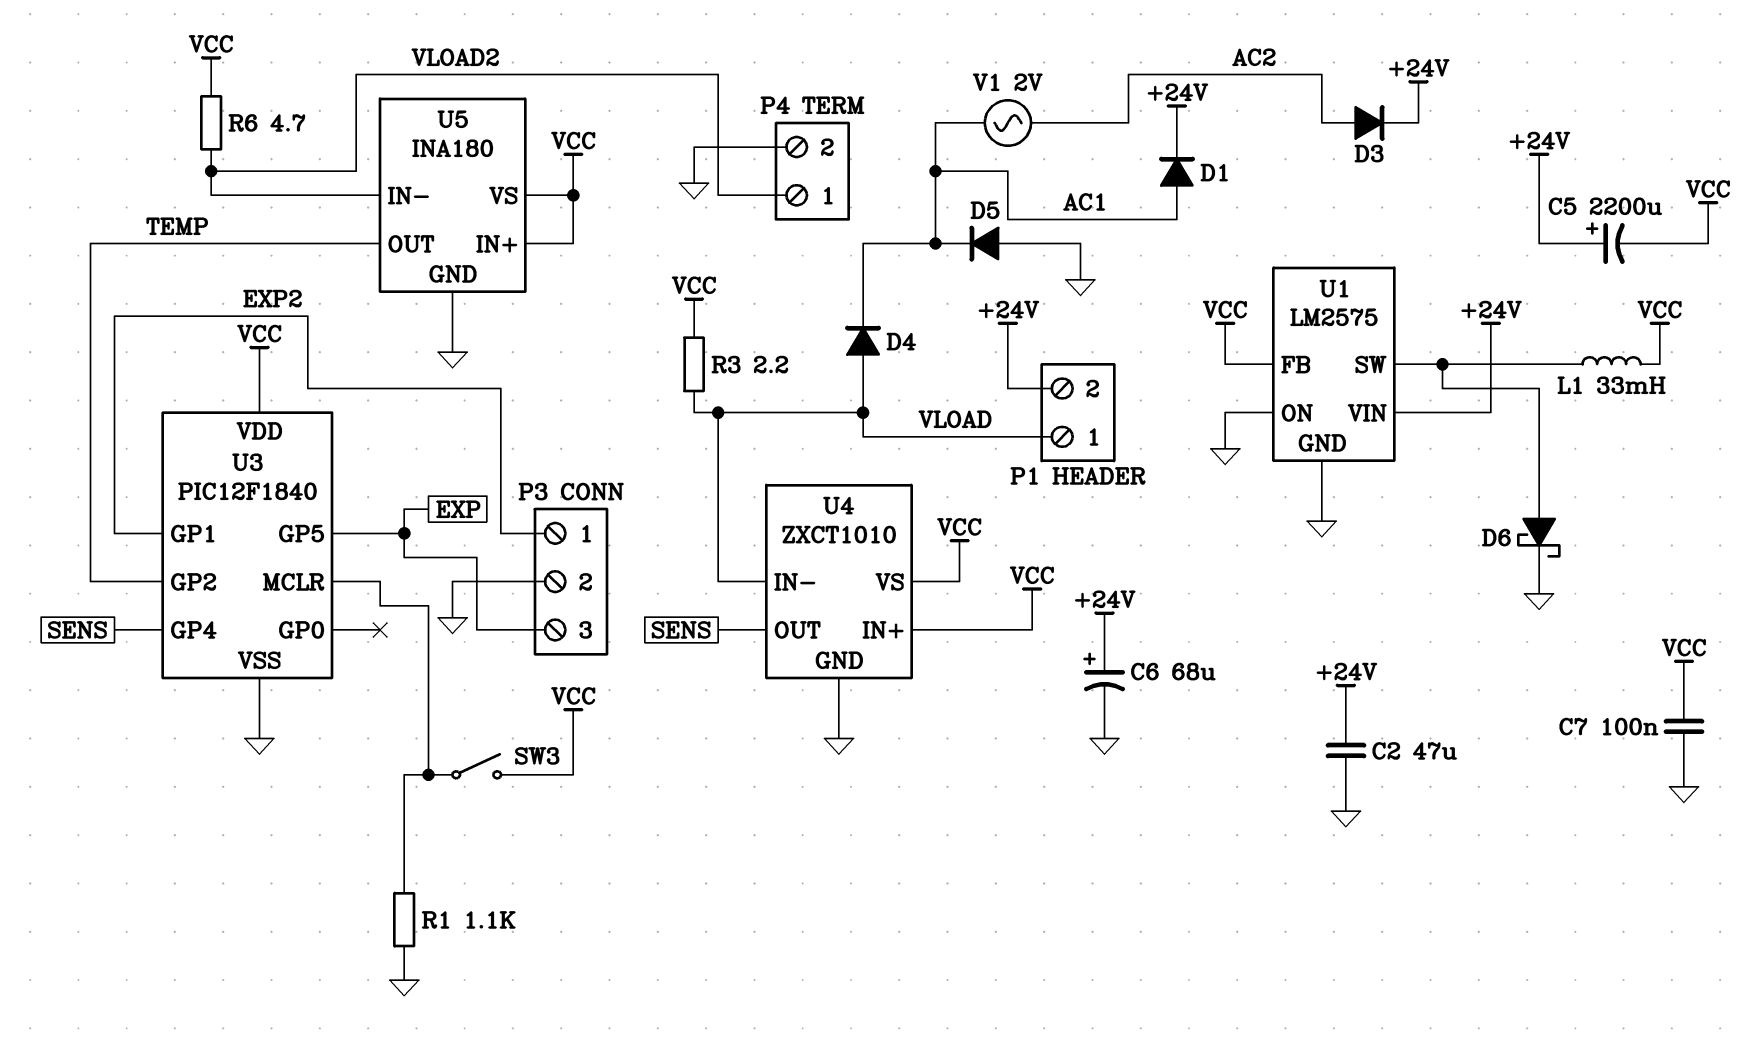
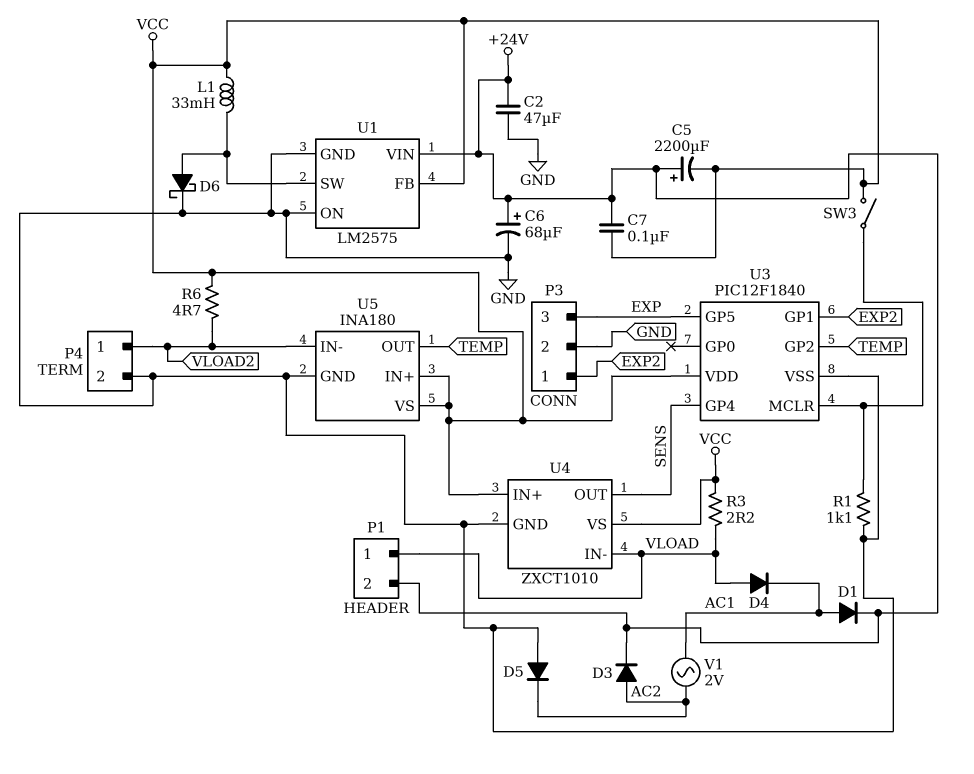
C7: 100nF (GND, VCC) -> 100nF (+24V, VCC)
D5: diode (A GND, K AC1) -> diode (A GND, K AC2)

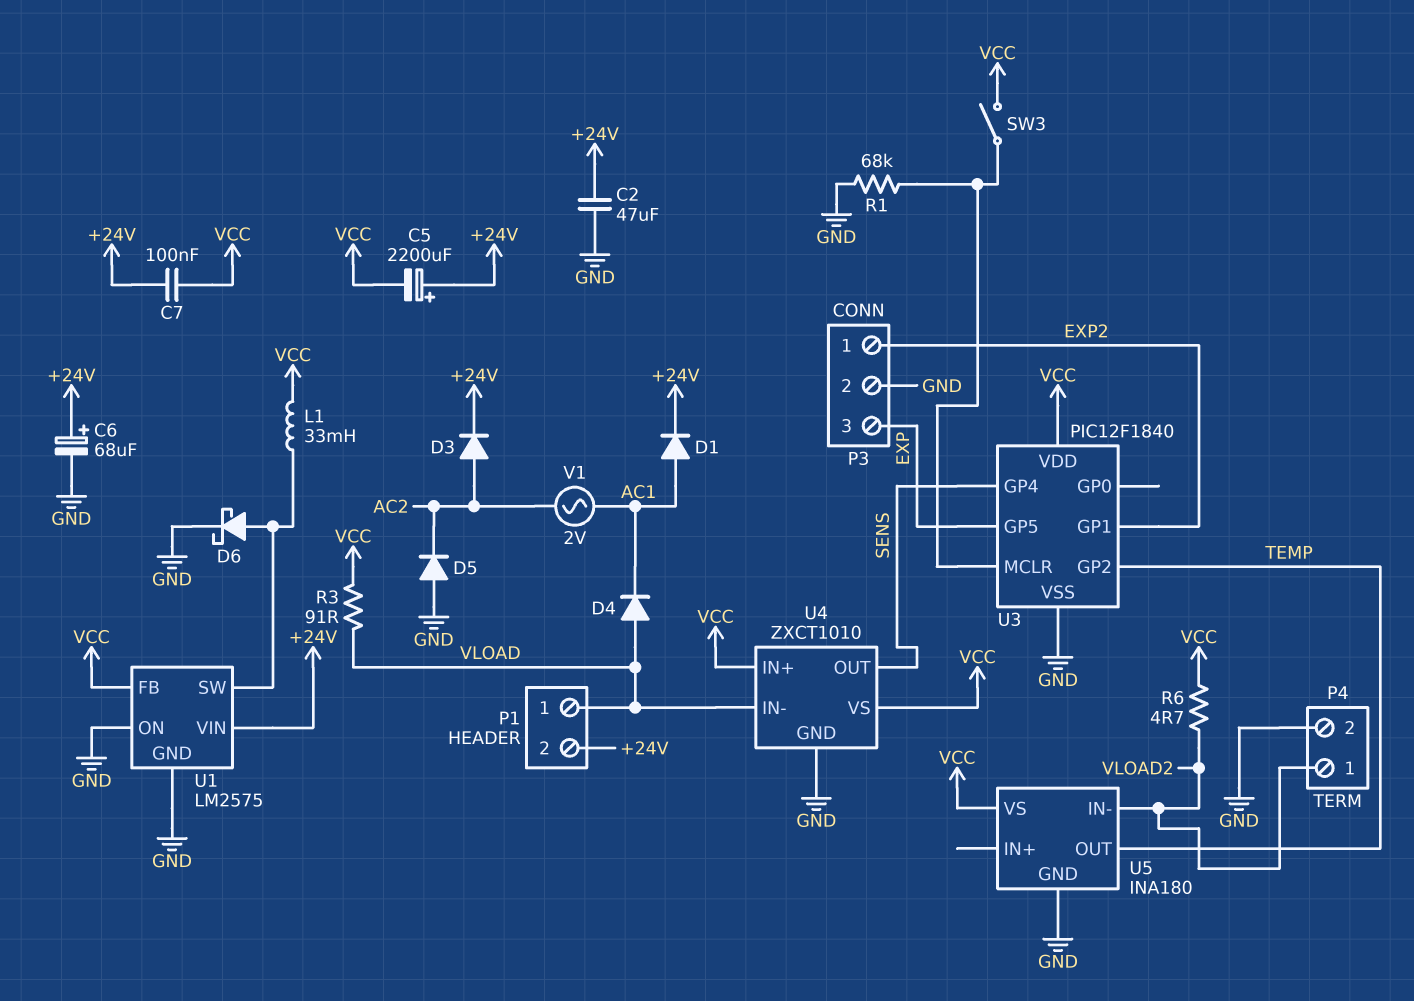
R1: 1.1k (GND, U3/MCLR) -> 68k (GND, U3/MCLR)
R3: 2.2 (VCC, VLOAD) -> 91 (VCC, VLOAD)
U5 pin IN+: VCC -> none

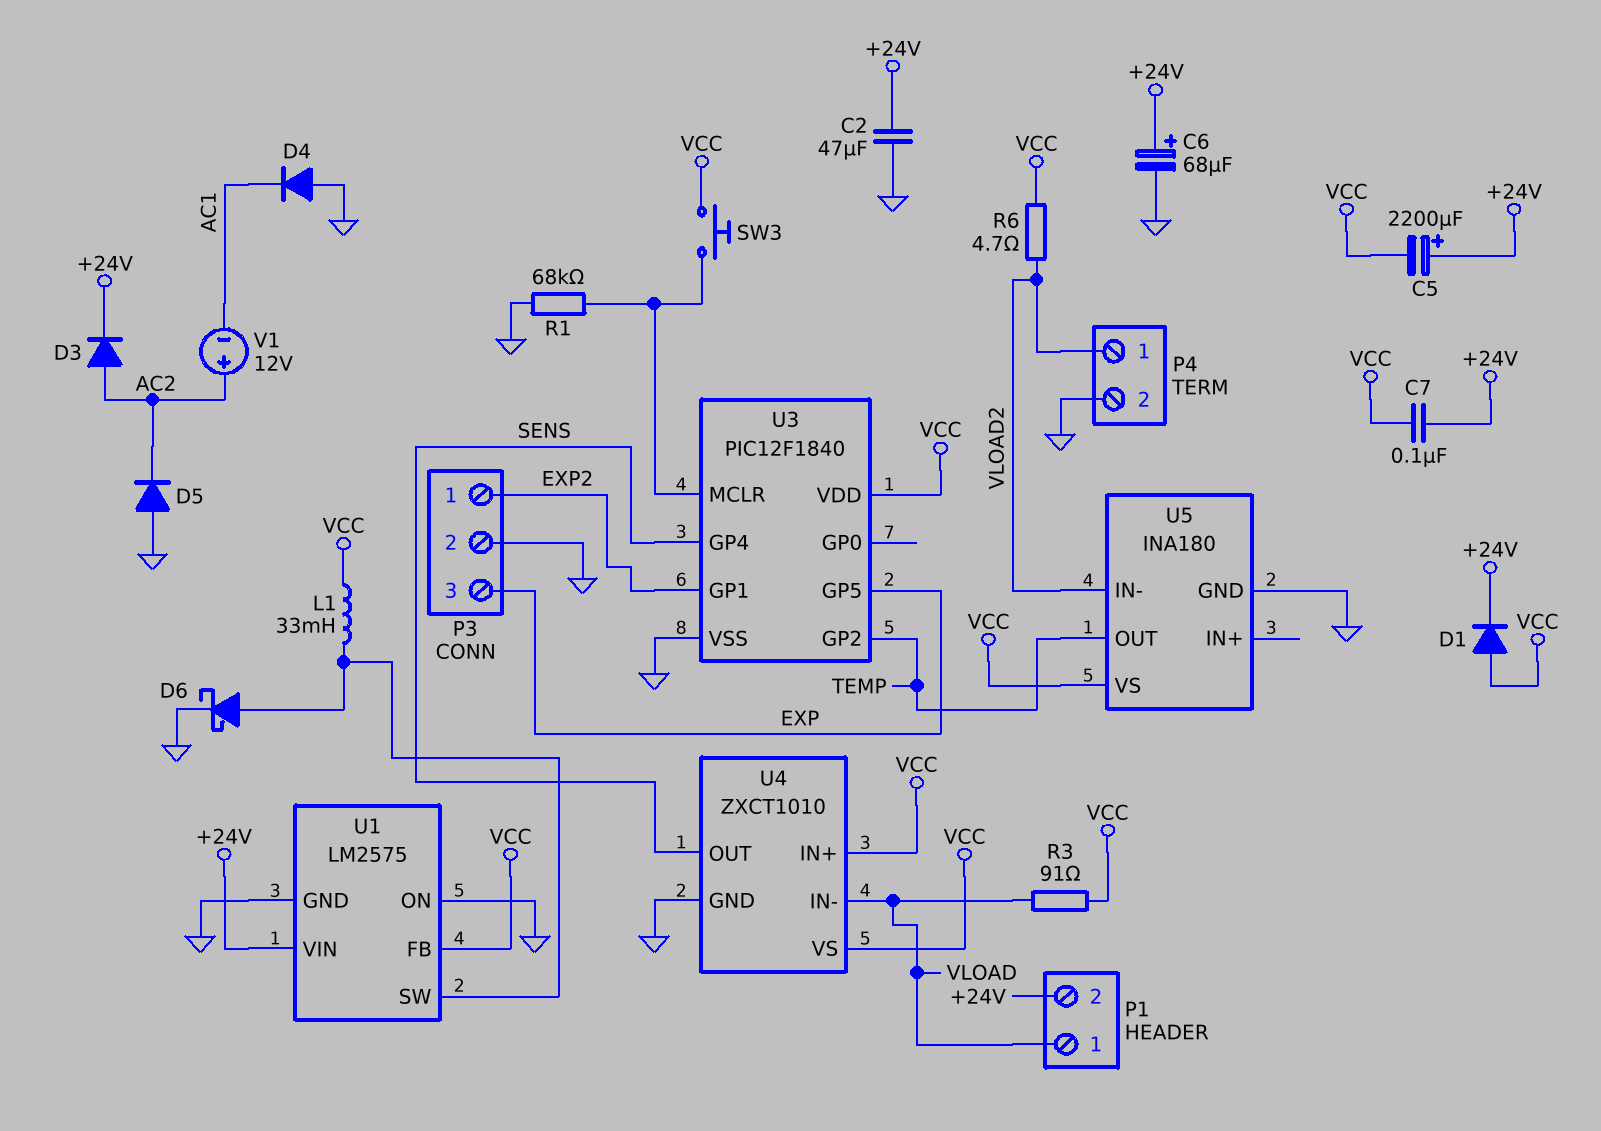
D1: diode (A AC1, K +24V) -> diode (A VCC, K +24V)
D4: diode (A VLOAD, K AC1) -> diode (A GND, K AC1)
SW3: switch (U3/MCLR, VCC) -> button (U3/MCLR, VCC)
V1: AC 2V (AC1, AC2) -> 12V (plus AC2, minus AC1)

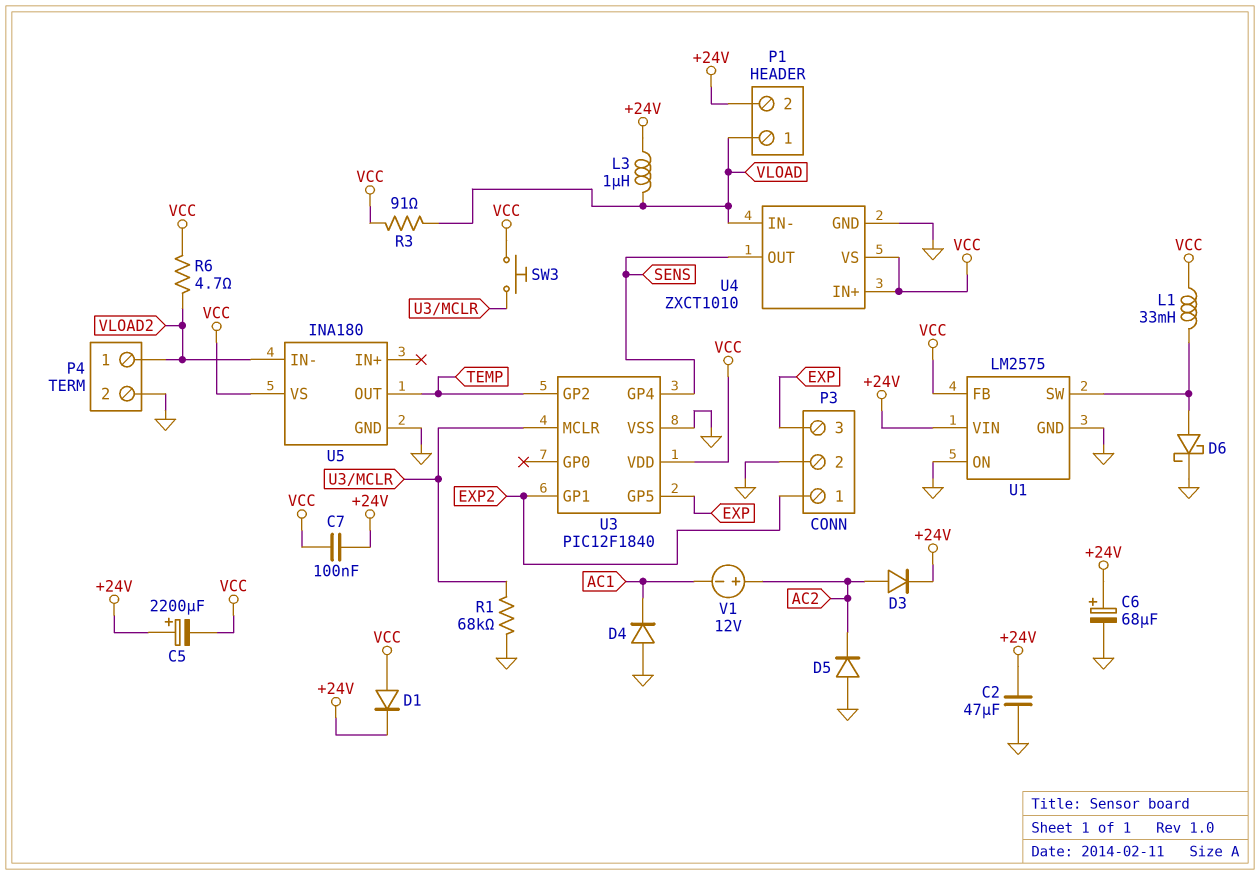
L3: none -> 1uH (+24V, VLOAD)

